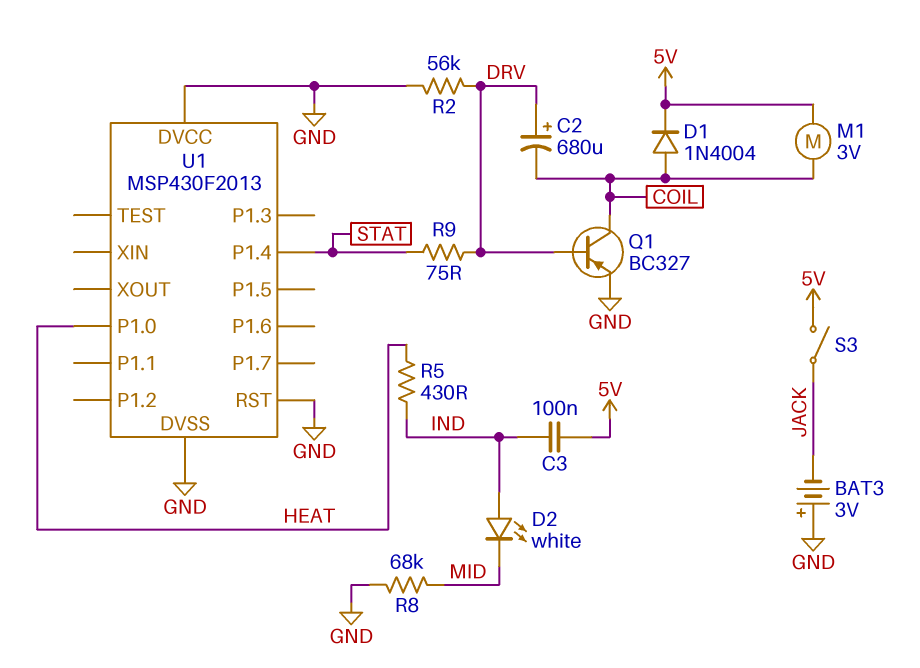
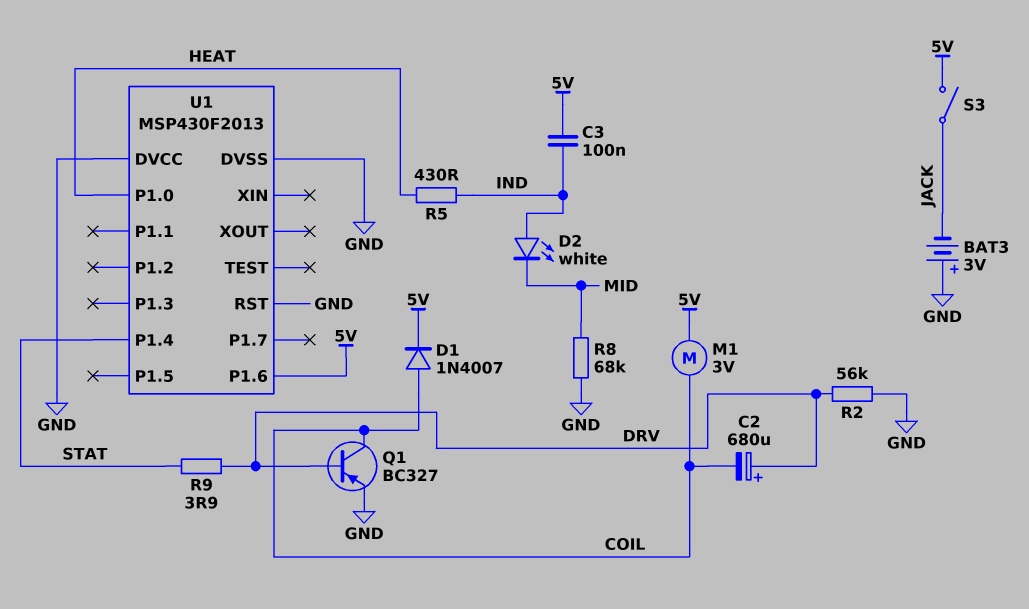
D1: diode 1N4004 (A COIL, K 5V) -> diode 1N4007 (A COIL, K 5V)
R9: 75 (DRV, STAT) -> 3.9 (DRV, STAT)
U1 pin P1.6: none -> 5V

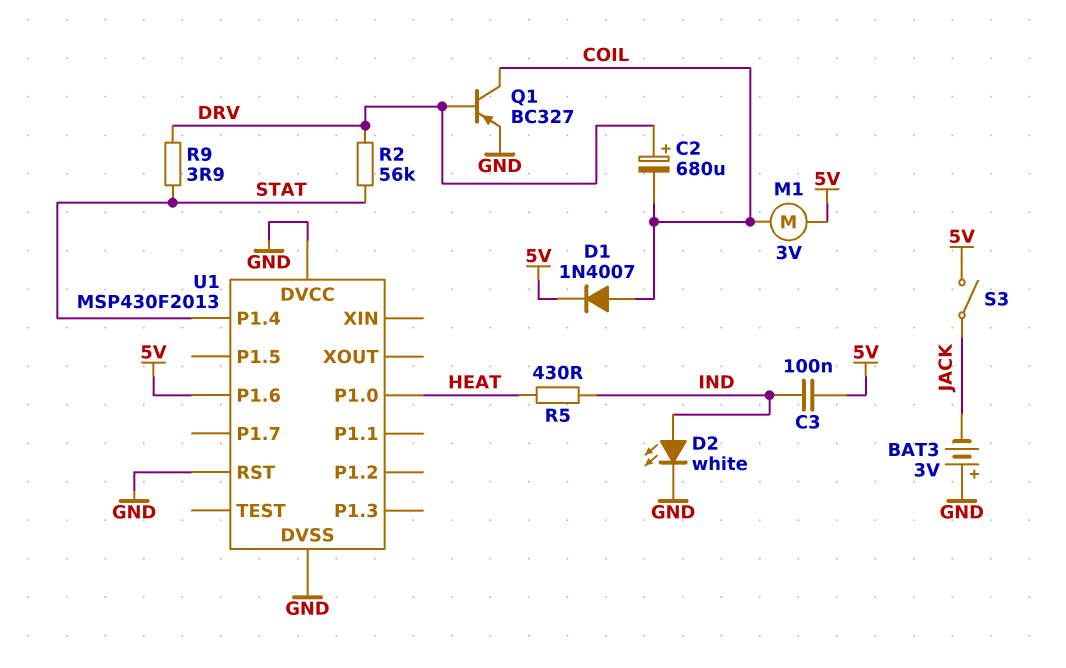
D2: LED white (A IND, K MID) -> LED white (A IND, K GND)
R2: 56k (DRV, GND) -> 56k (DRV, STAT)
R8: 68k (GND, MID) -> none

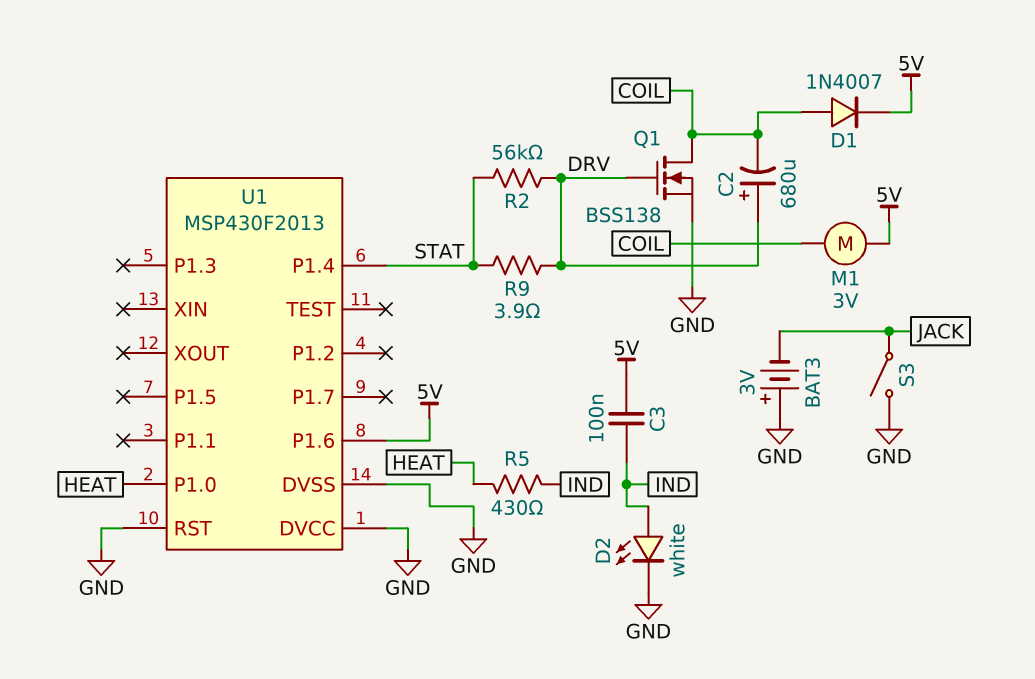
Q1: PNP BC327 (B DRV, C COIL, E GND) -> NMOS BSS138 (G DRV, D COIL, S GND)
S3: switch (5V, JACK) -> switch (GND, JACK)

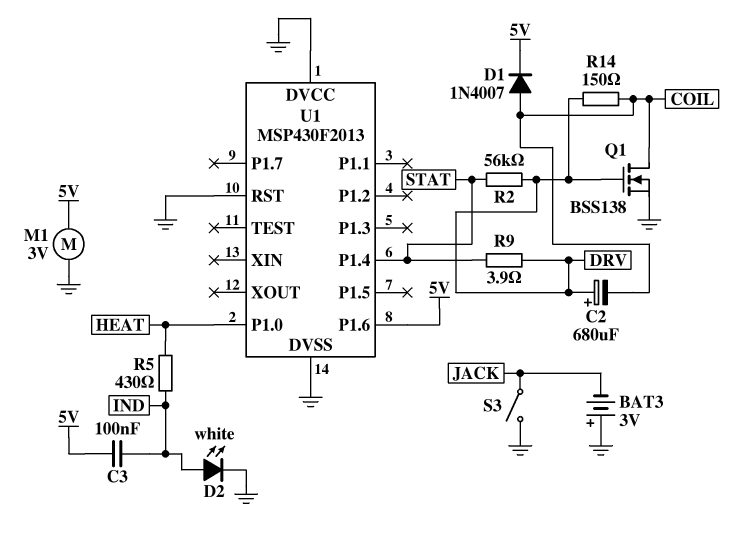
M1: motor 3V (5V, COIL) -> motor 3V (5V, GND)
R14: none -> 150 (COIL, DRV)

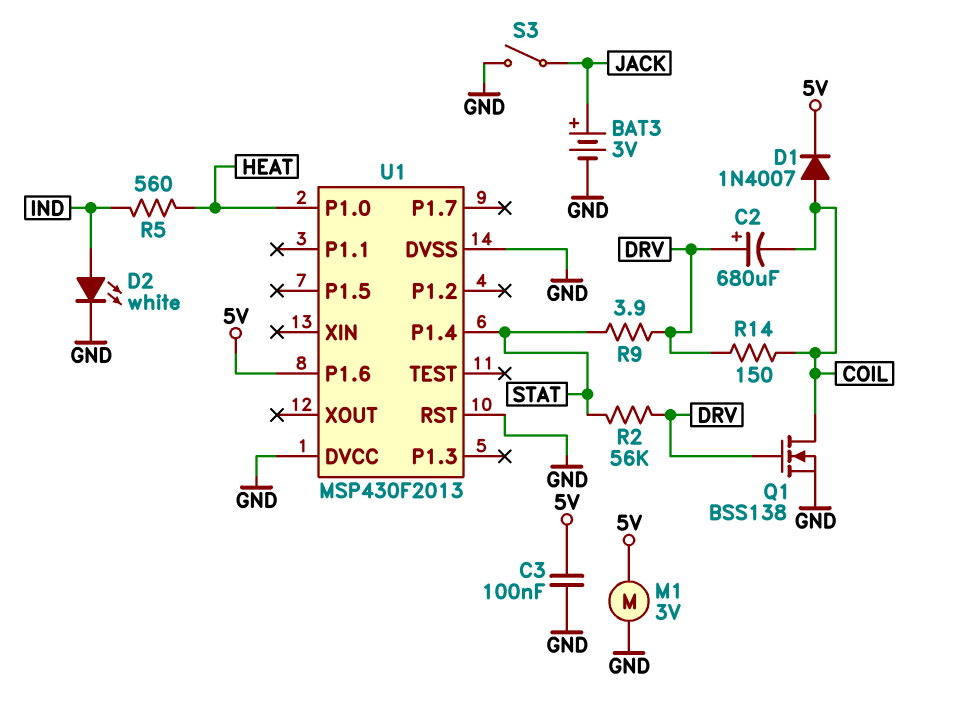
BAT3: 3V (plus GND, minus JACK) -> 3V (plus JACK, minus GND)
C3: 100nF (5V, IND) -> 100nF (5V, GND)
R5: 430 (HEAT, IND) -> 560 (HEAT, IND)

